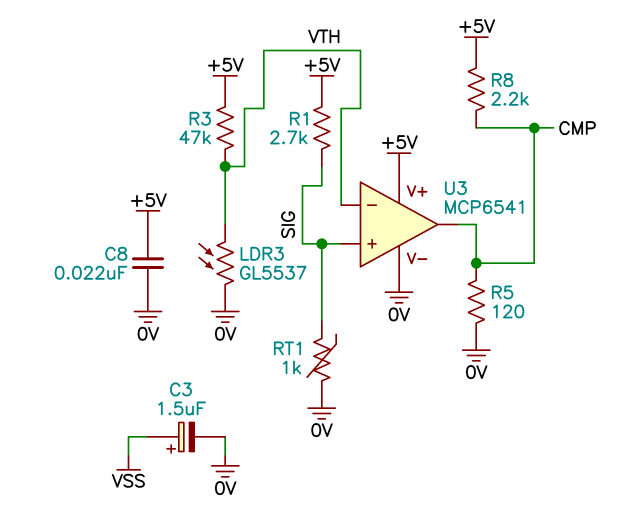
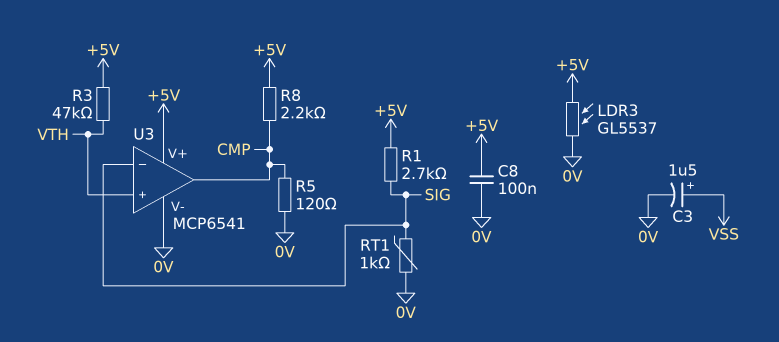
C8: 22nF (+5V, 0V) -> 100nF (+5V, 0V)
LDR3: GL5537 (0V, VTH) -> GL5537 (+5V, 0V)
U3 pin in+: SIG -> VTH
U3 pin in-: VTH -> SIG

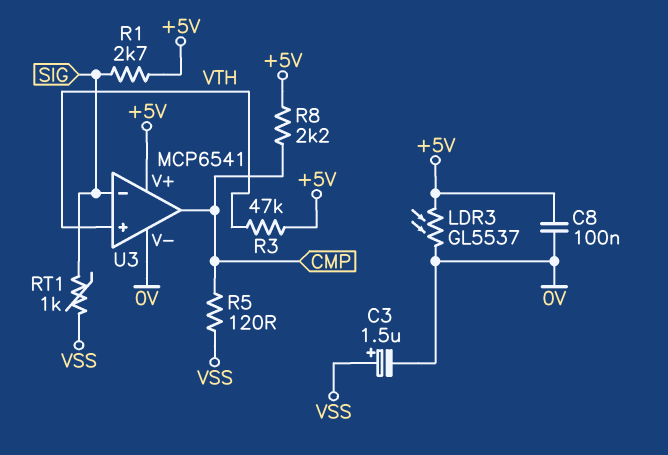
R5: 120 (0V, CMP) -> 120 (CMP, VSS)
RT1: 1k (0V, SIG) -> 1k (SIG, VSS)

